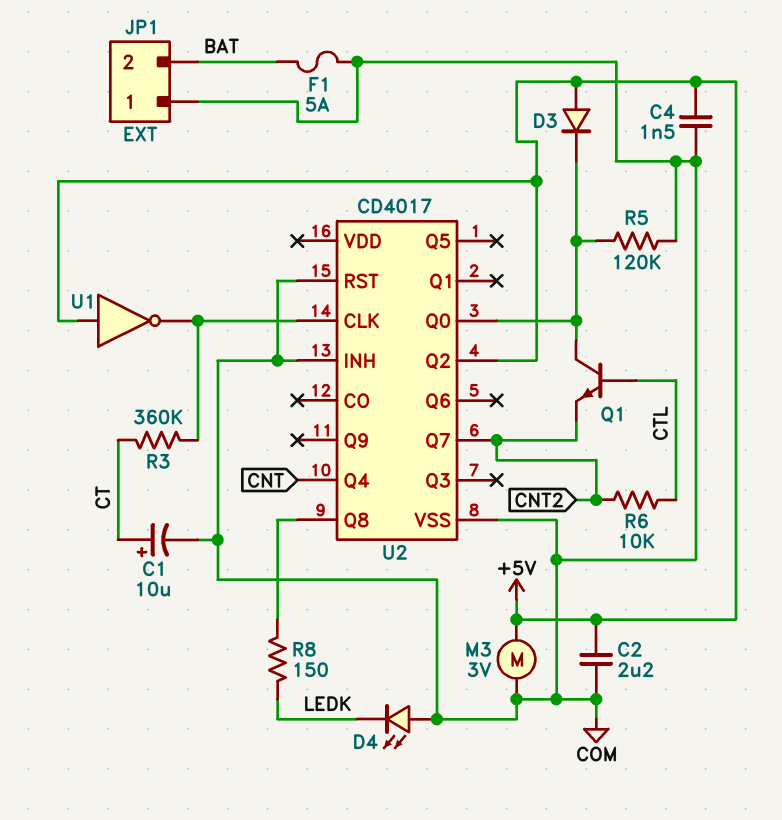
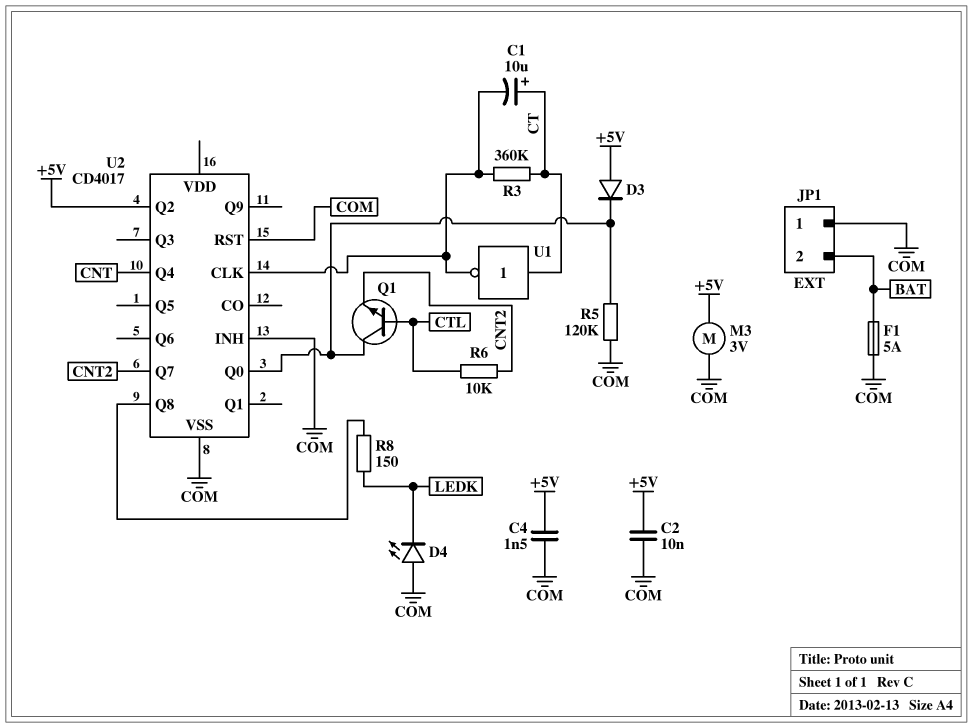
C1: 10uF (plus CT, minus COM) -> 10uF (plus CT, minus U2/CLK)
C2: 2.2uF (+5V, COM) -> 10nF (+5V, COM)
U1: NOT (in +5V, out U2/CLK) -> NOT (in CT, out U2/CLK)

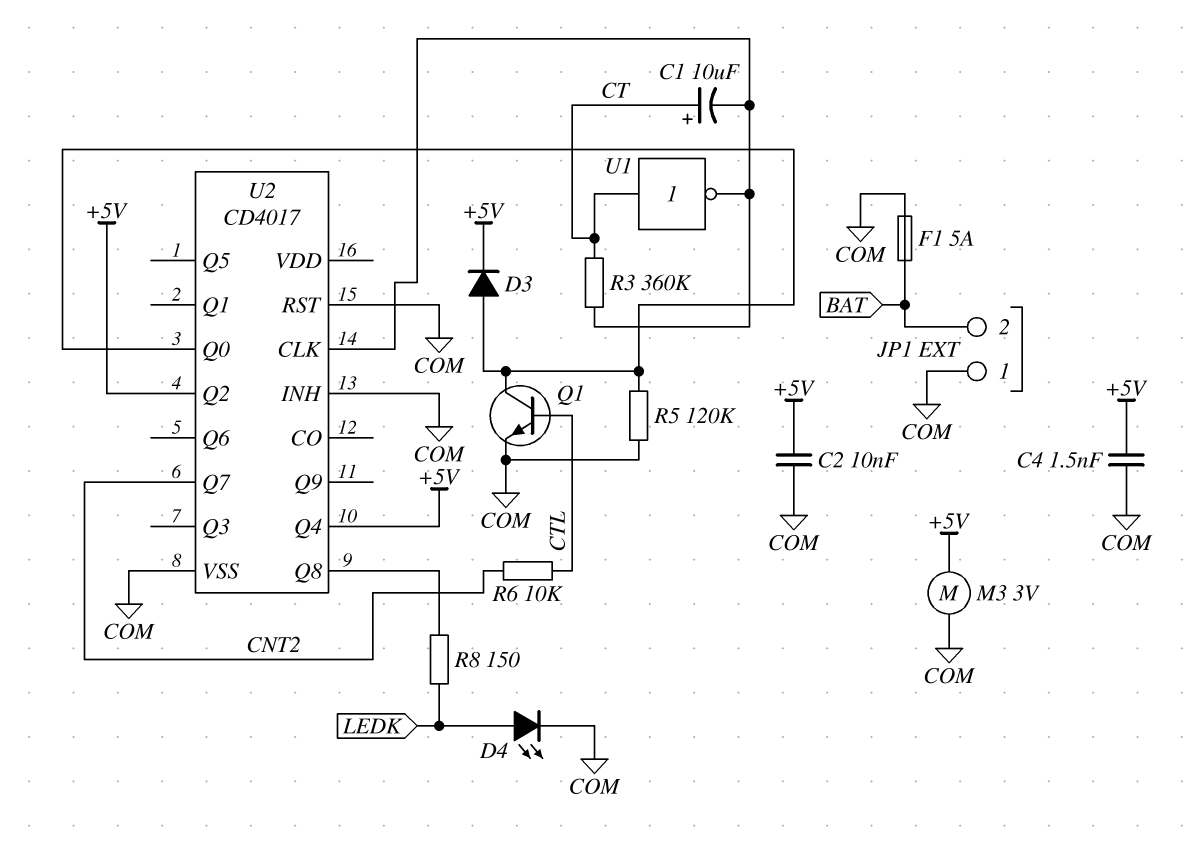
D3: diode (A +5V, K U2/Q0) -> diode (A U2/Q0, K +5V)
D4: LED (A COM, K LEDK) -> LED (A LEDK, K COM)
Q1: NPN (B CTL, C U2/Q0, E CNT2) -> NPN (B CTL, C U2/Q0, E COM)
U2 pin Q4: CNT -> +5V

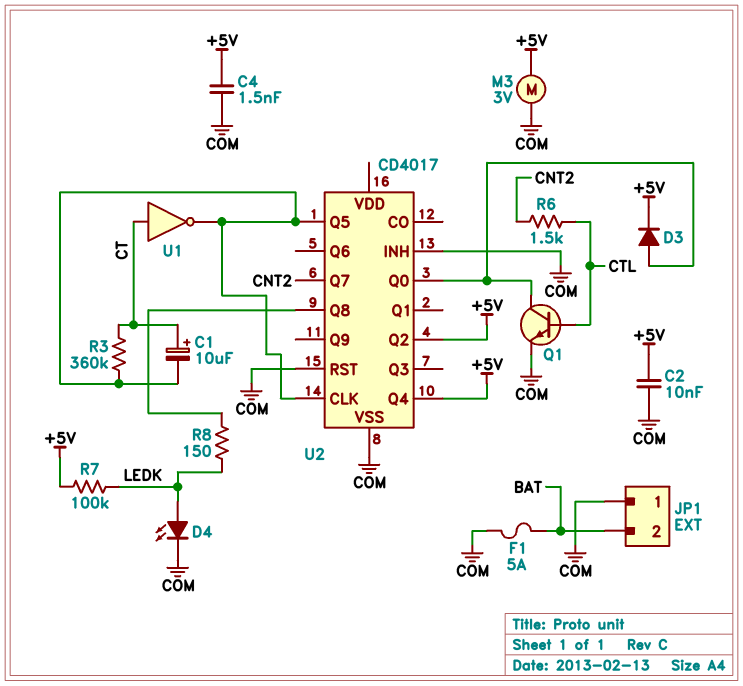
R5: 120k (COM, U2/Q0) -> none
R6: 10k (CNT2, CTL) -> 1.5k (CNT2, CTL)
R7: none -> 100k (+5V, LEDK)
U2 pin Q5: none -> U2/CLK

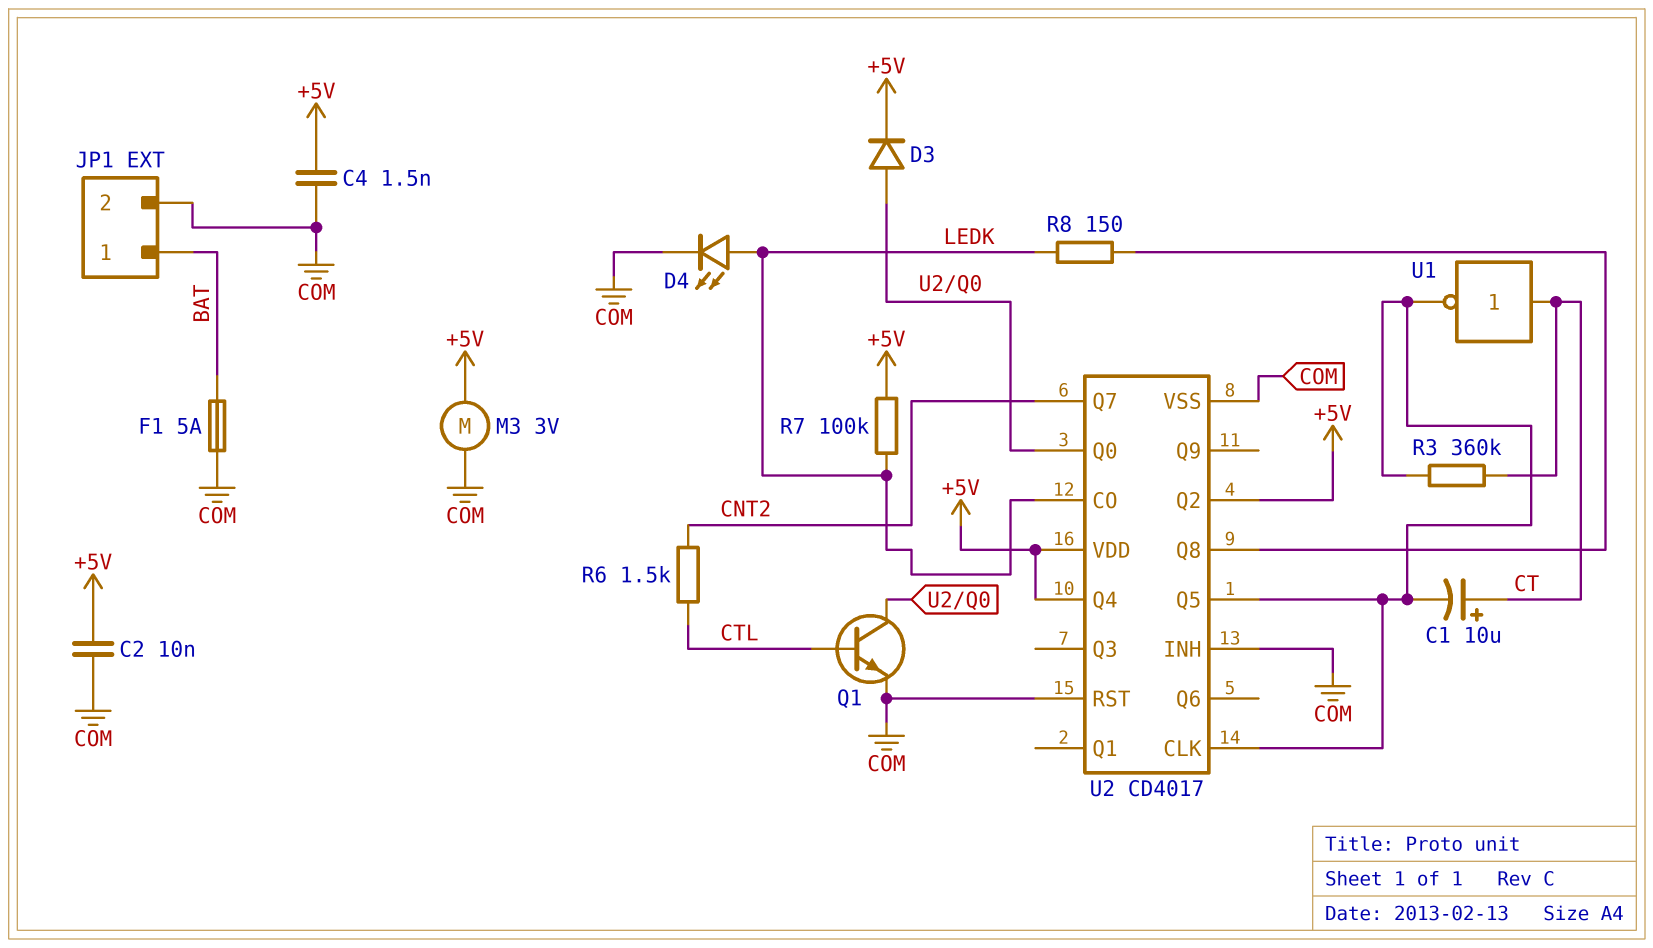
JP1 pin 1: COM -> BAT
JP1 pin 2: BAT -> COM
U2 pin CO: none -> LEDK
U2 pin VDD: none -> +5V

